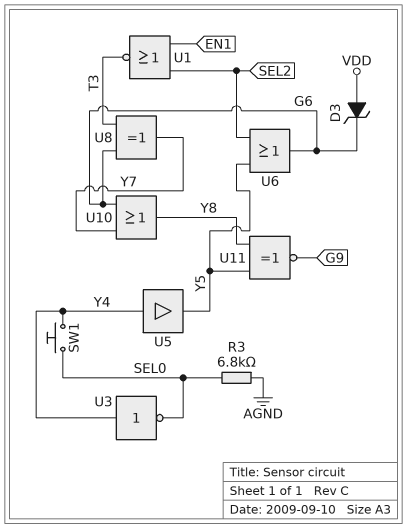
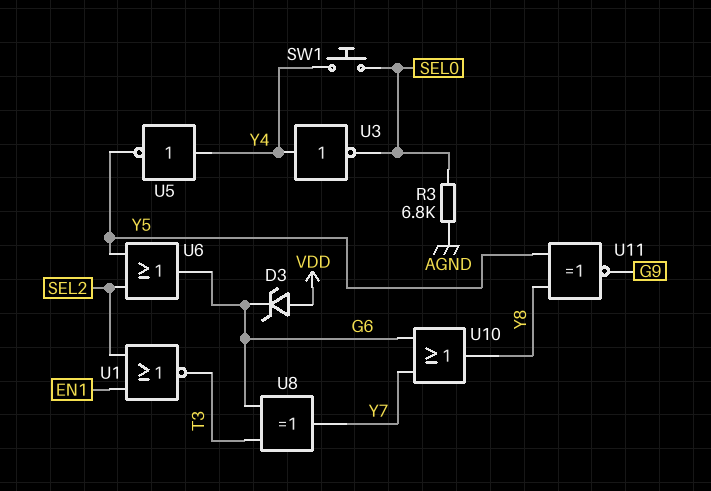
U5: buffer (in Y4, out Y5) -> NOT (in Y4, out Y5)

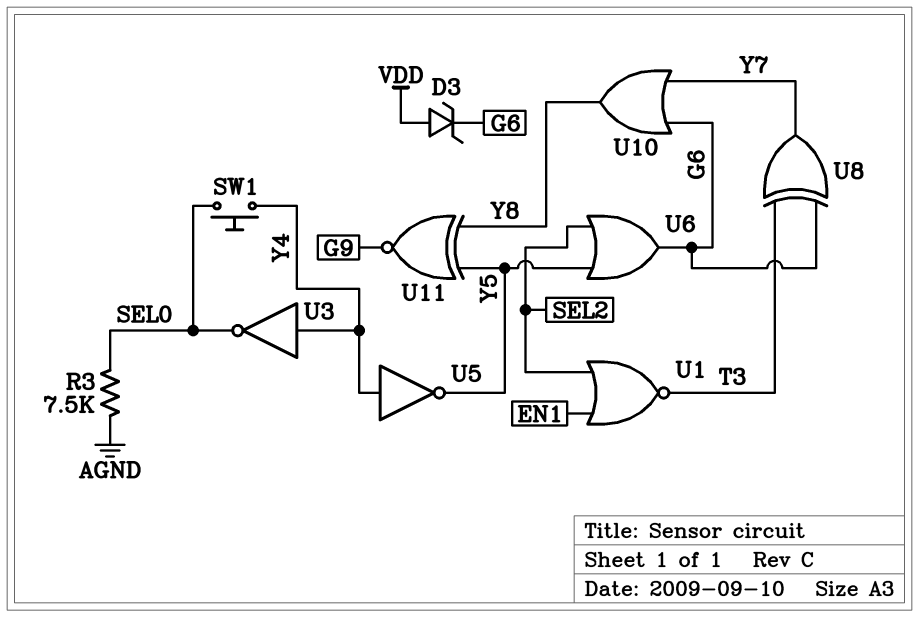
R3: 6.8k (AGND, SEL0) -> 7.5k (AGND, SEL0)

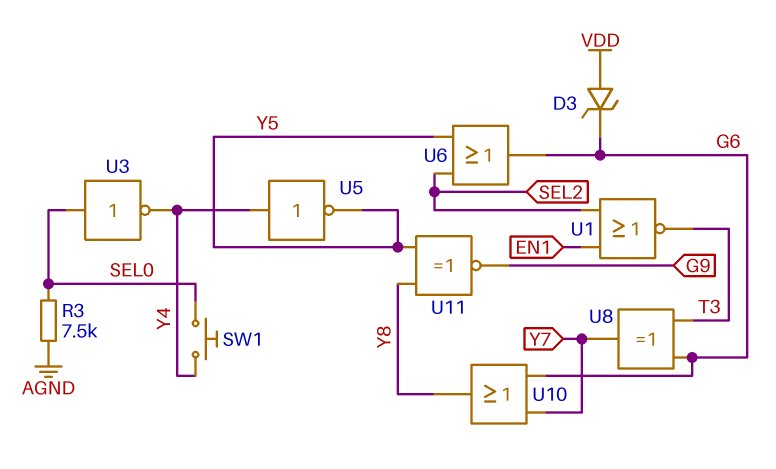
U3: NOT (in Y4, out SEL0) -> NOT (in SEL0, out Y4)

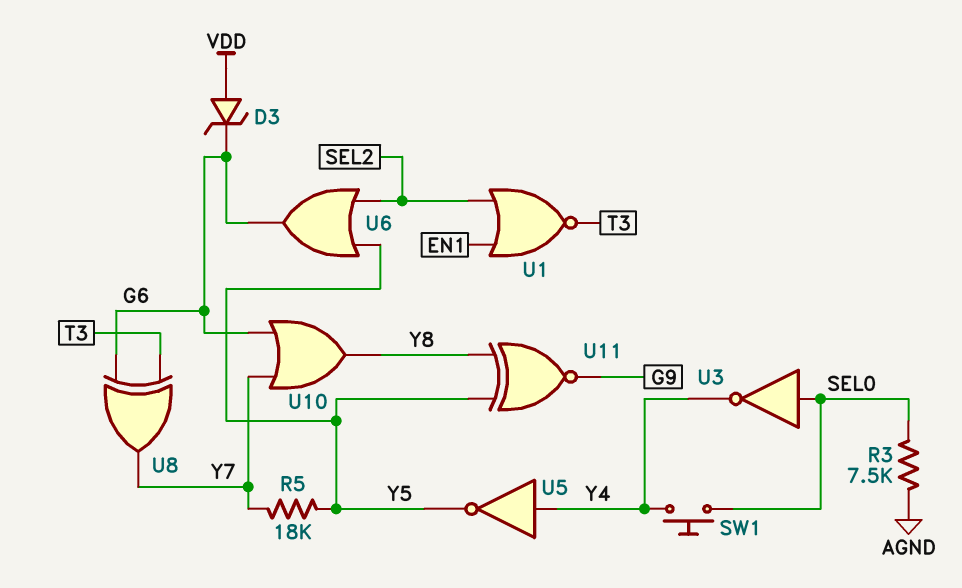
R5: none -> 18k (Y5, Y7)

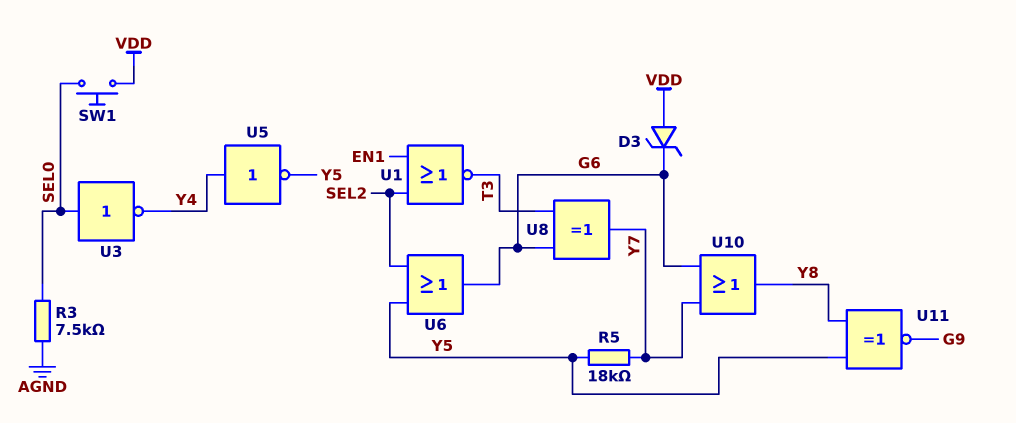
SW1: button (SEL0, Y4) -> button (SEL0, VDD)

